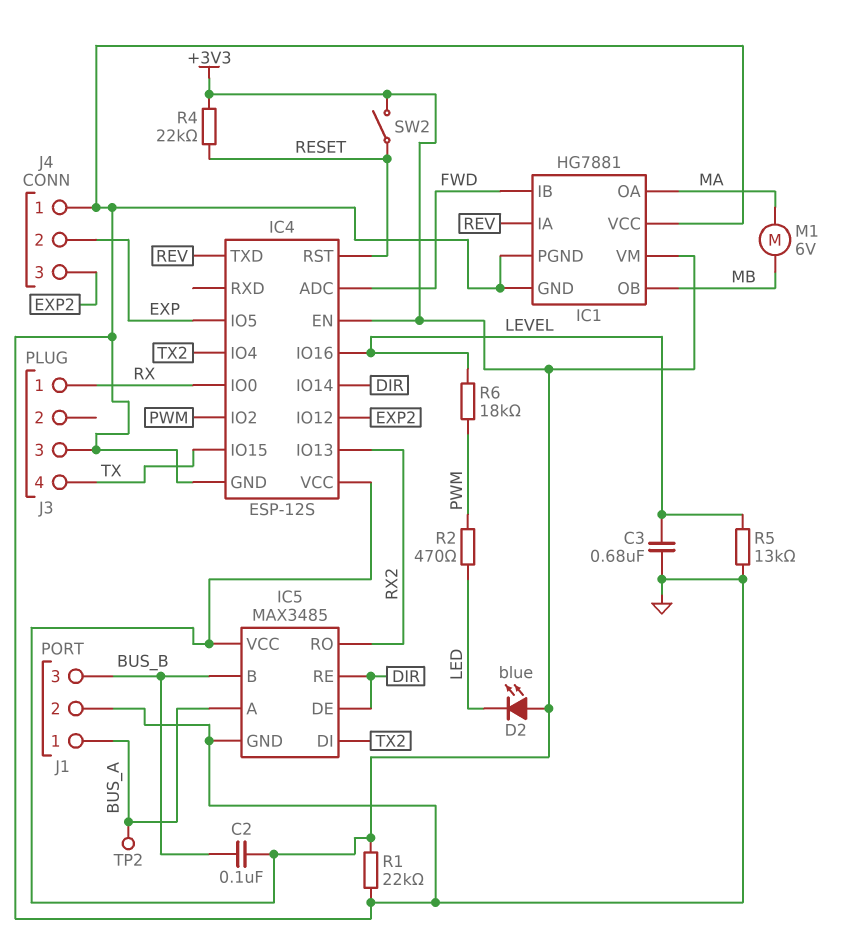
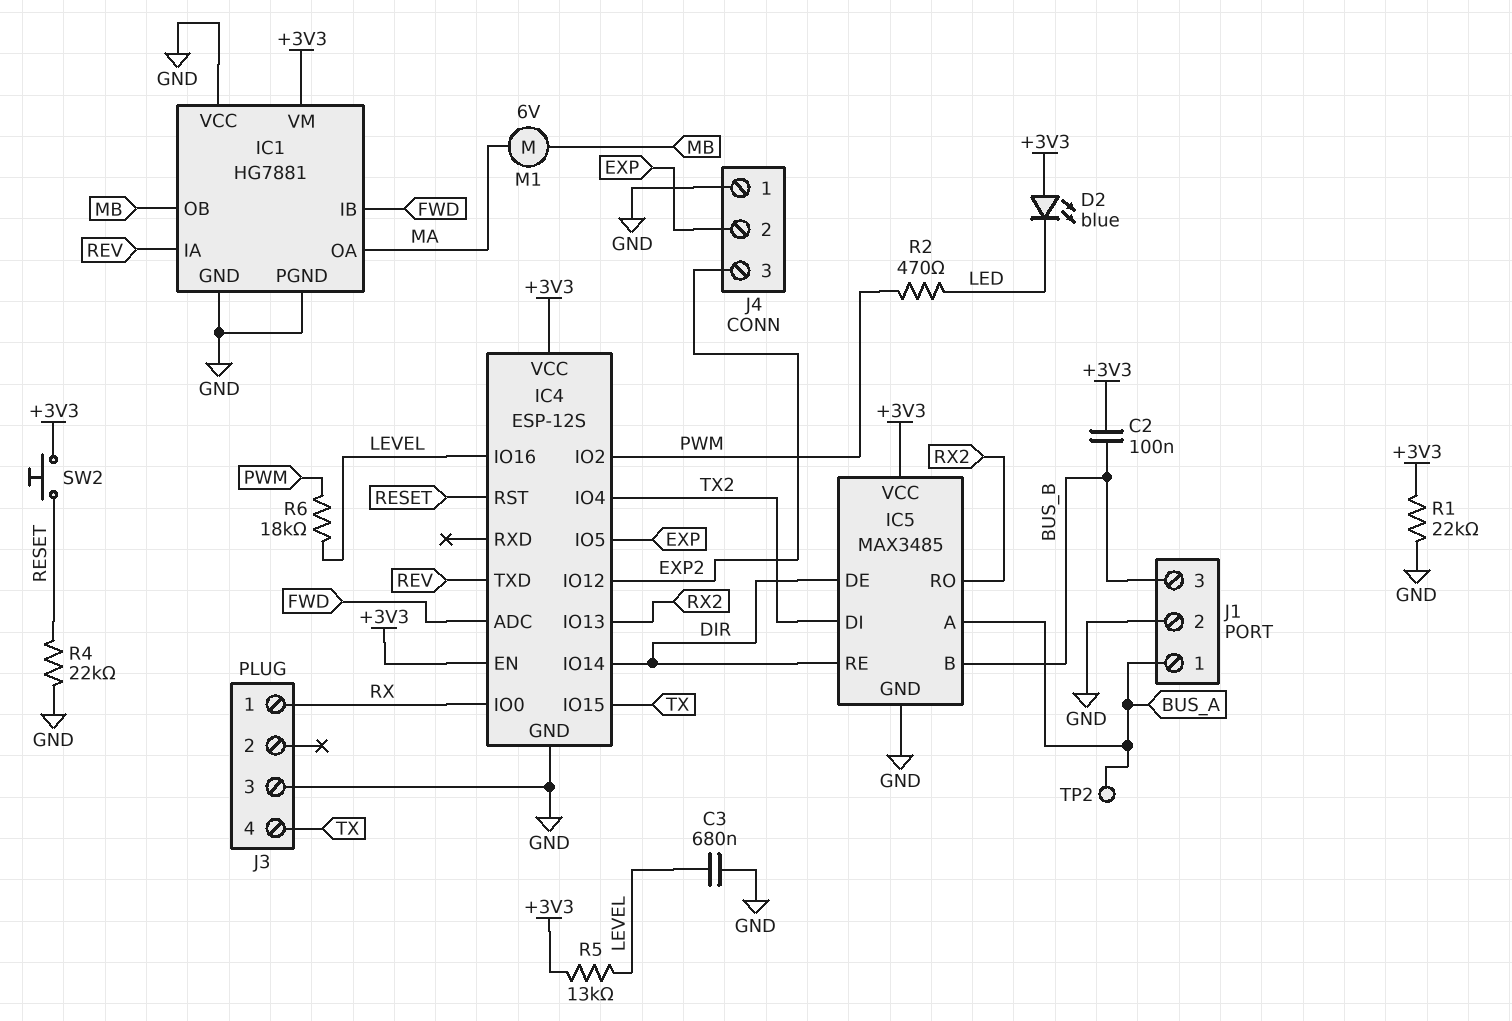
R4: 22k (+3V3, RESET) -> 22k (GND, RESET)
R5: 13k (GND, LEVEL) -> 13k (+3V3, LEVEL)
SW2: switch (+3V3, RESET) -> button (+3V3, RESET)

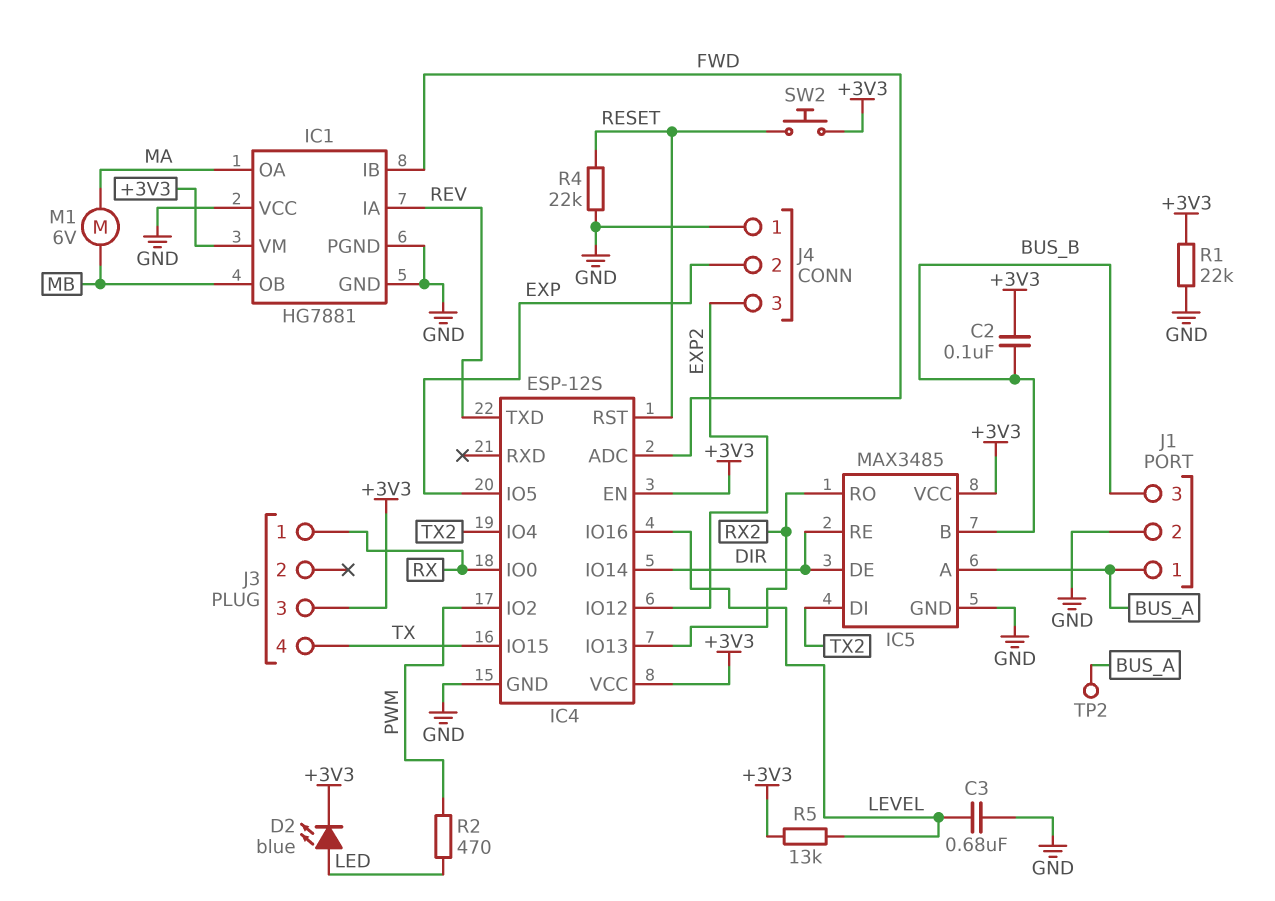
D2: LED blue (A +3V3, K LED) -> LED blue (A LED, K +3V3)
J3 pin 3: GND -> +3V3
R6: 18k (LEVEL, PWM) -> none

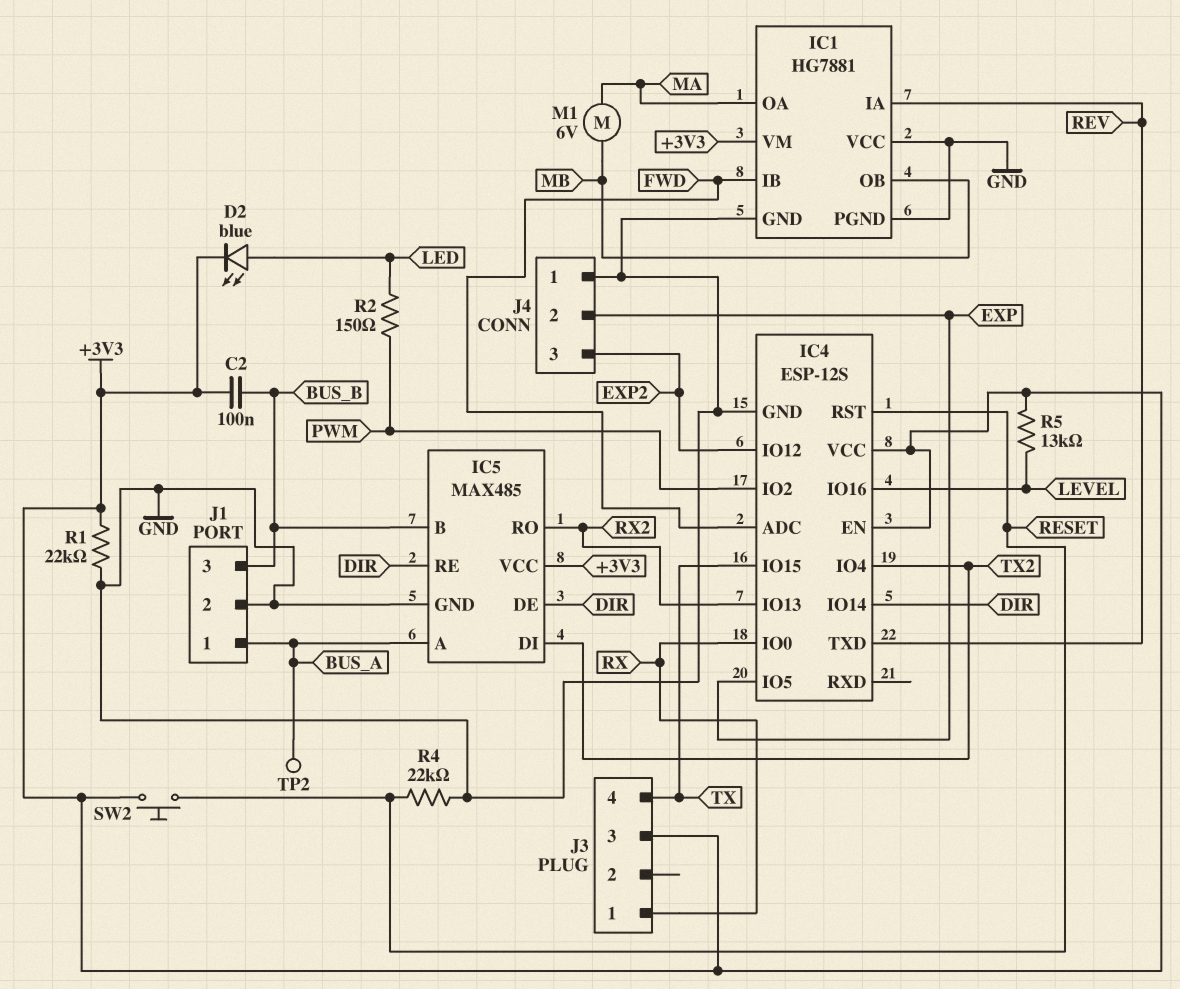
C3: 680nF (GND, LEVEL) -> none
IC5: MAX3485 -> MAX485
R2: 470 (LED, PWM) -> 150 (LED, PWM)

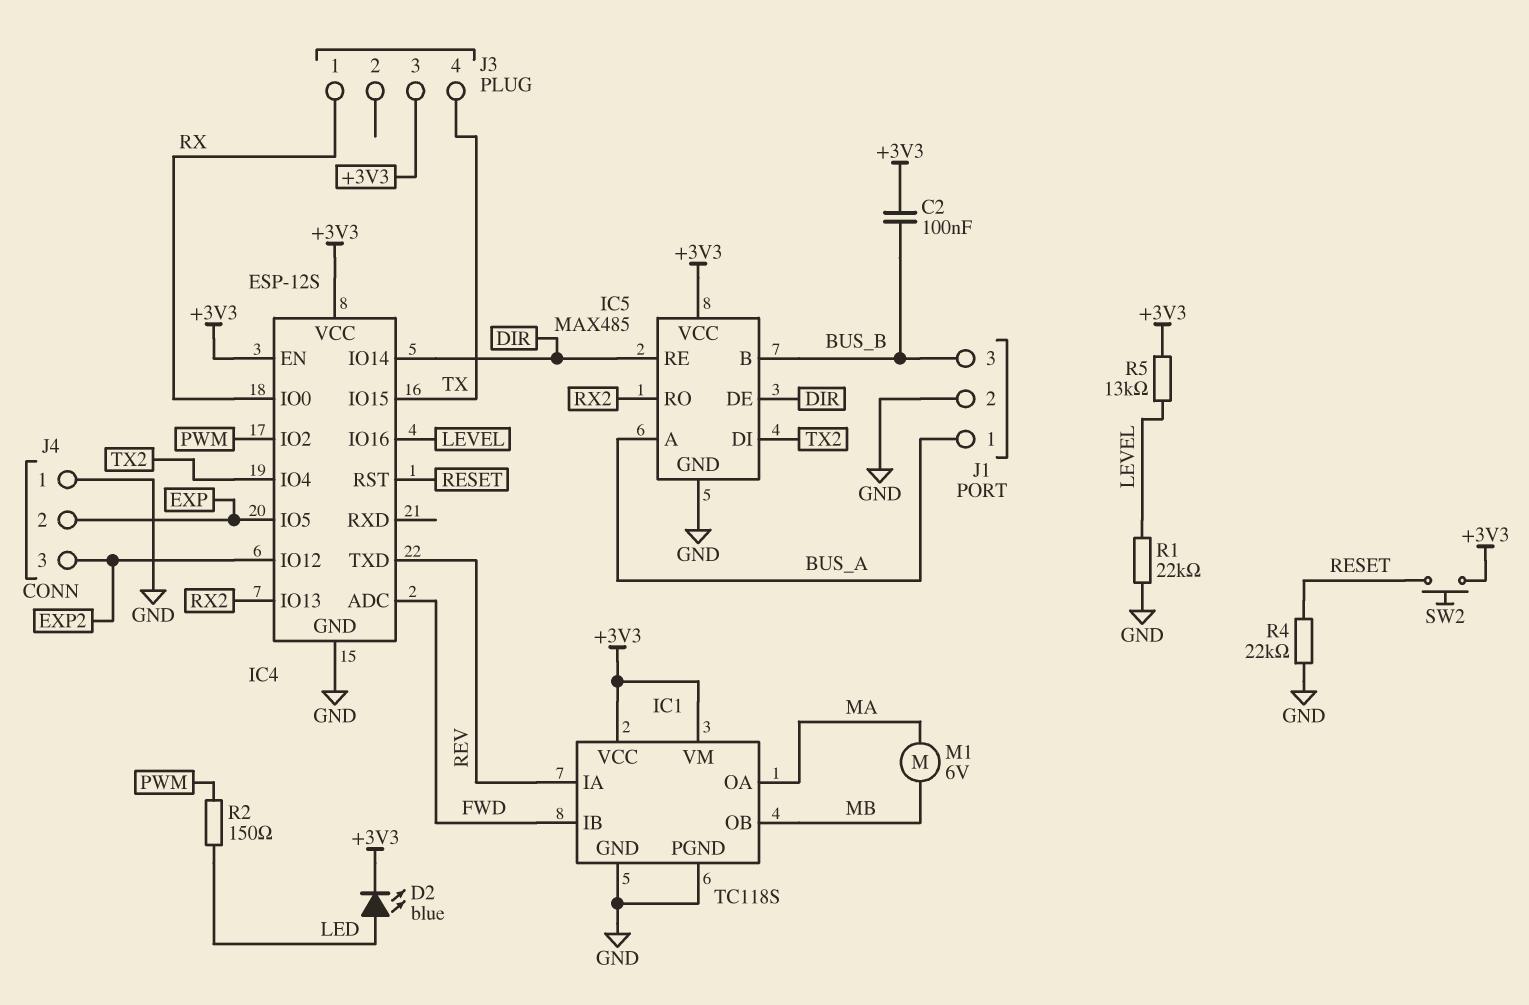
IC1: HG7881 -> TC118S
IC1 pin VCC: GND -> +3V3
R1: 22k (+3V3, GND) -> 22k (GND, LEVEL)
TP2: test point (BUS_A) -> none

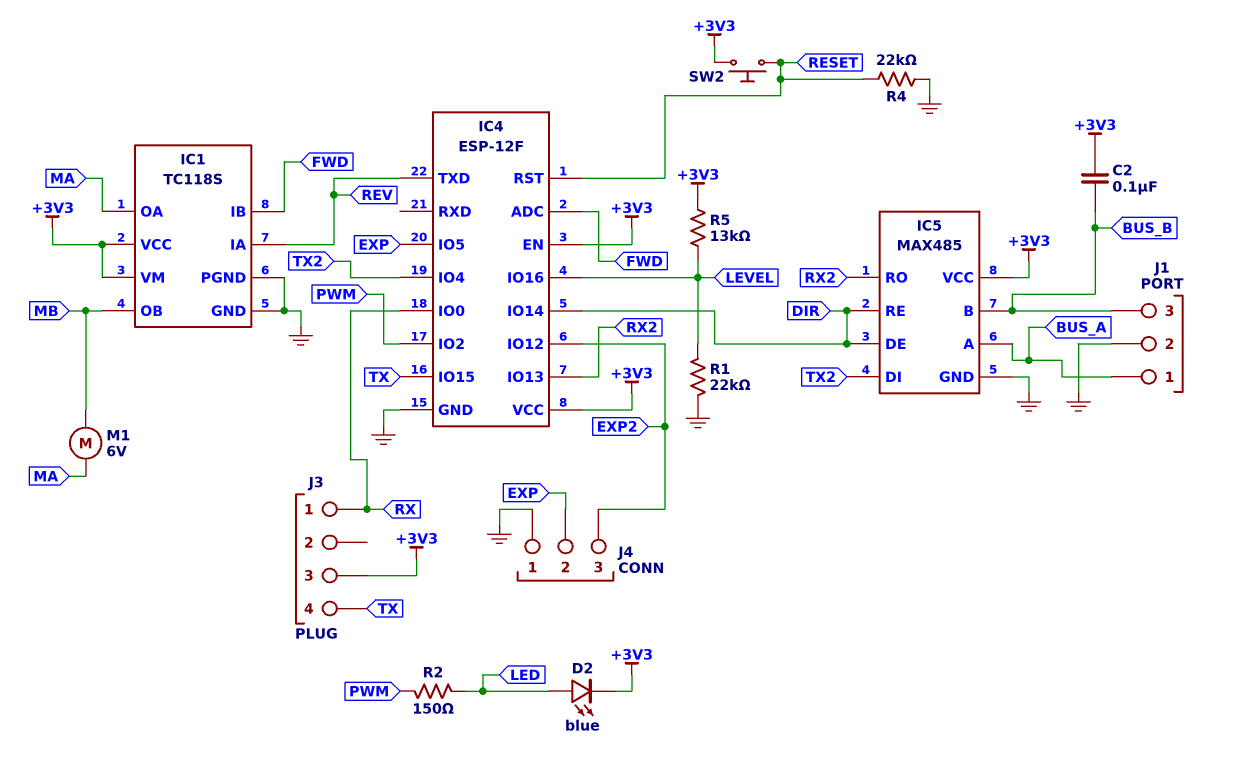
IC4: ESP-12S -> ESP-12F

